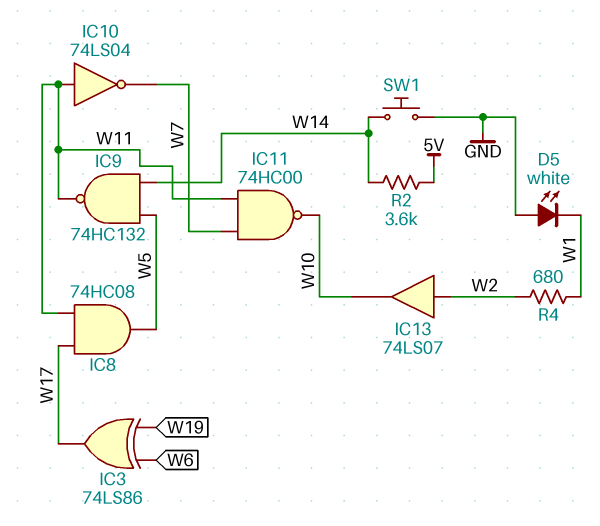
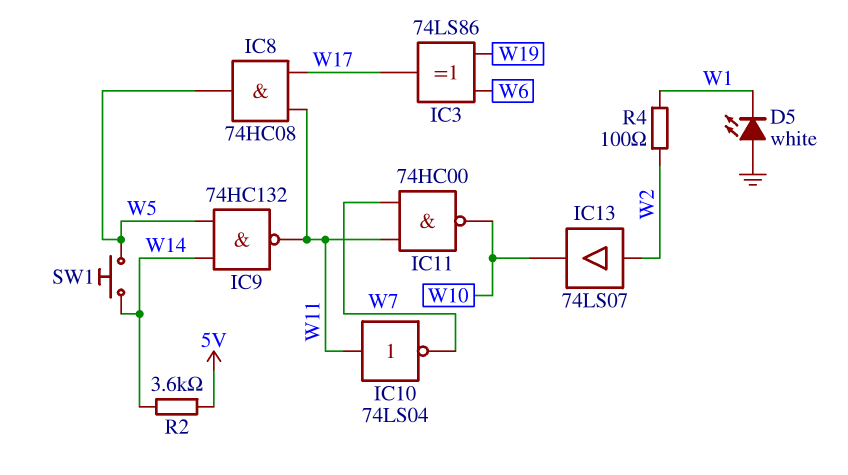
R4: 680 (W1, W2) -> 100 (W1, W2)
SW1: button (GND, W14) -> button (W5, W14)

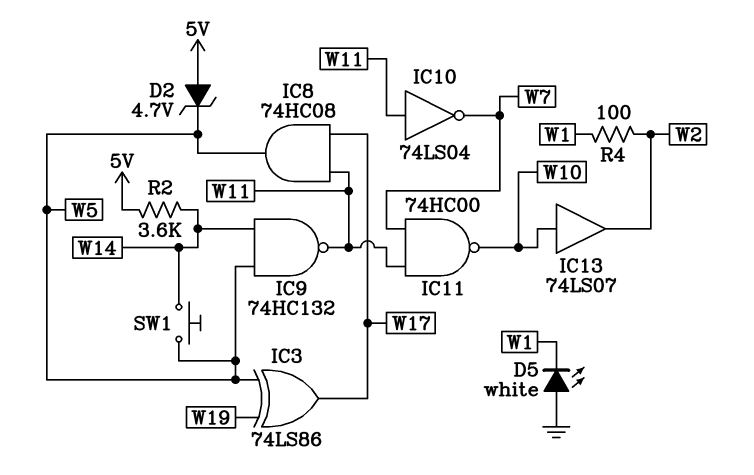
D2: none -> zener 4.7V (A 5V, K W5)
IC3: XOR 74LS86 (in W6, in W19, out W17) -> XOR 74LS86 (in W5, in W19, out W17)
IC13: buffer 74LS07 (in W2, out W10) -> buffer 74LS07 (in W10, out W2)

